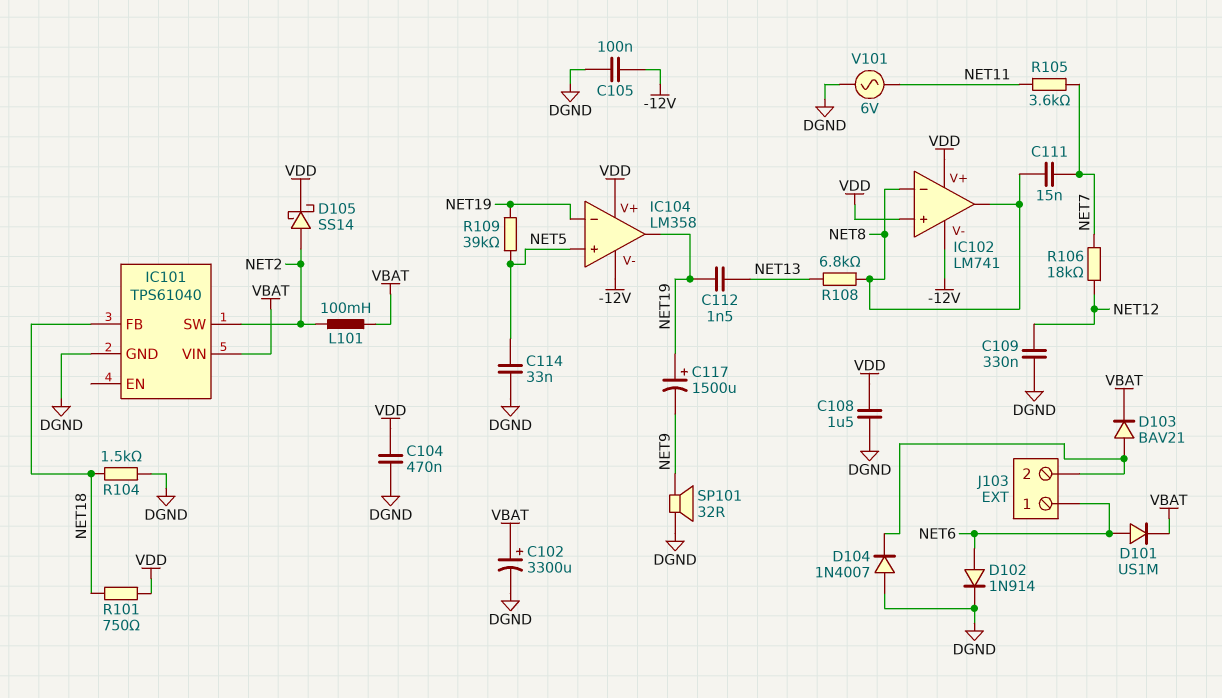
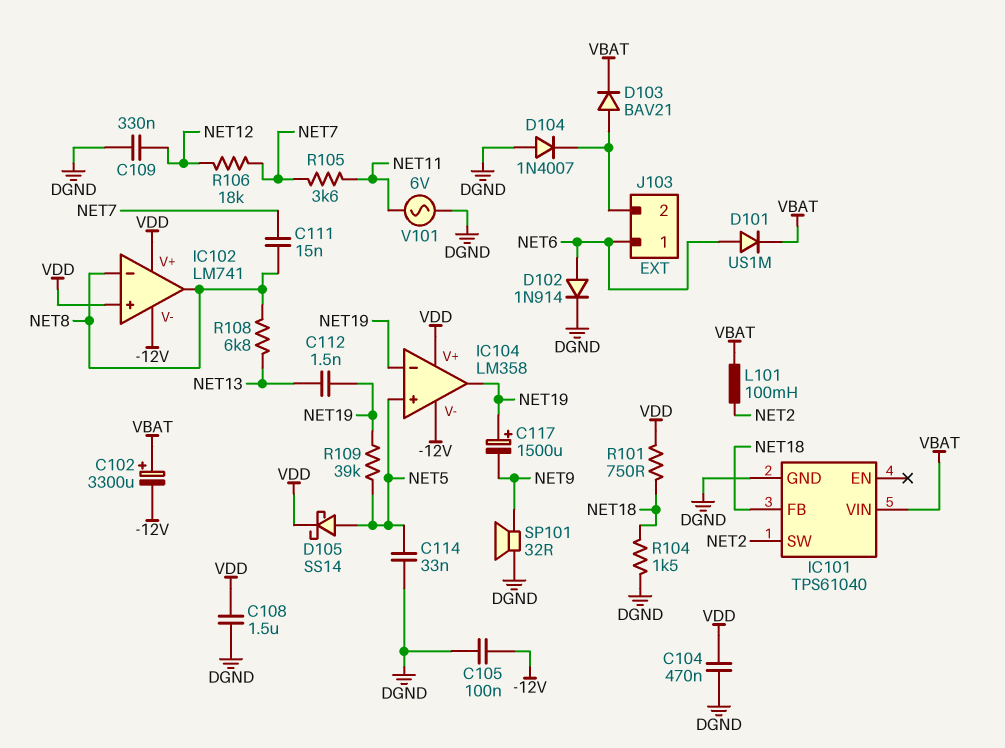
C102: 3300uF (plus VBAT, minus DGND) -> 3300uF (plus VBAT, minus -12V)
D105: schottky SS14 (A NET2, K VDD) -> schottky SS14 (A NET5, K VDD)

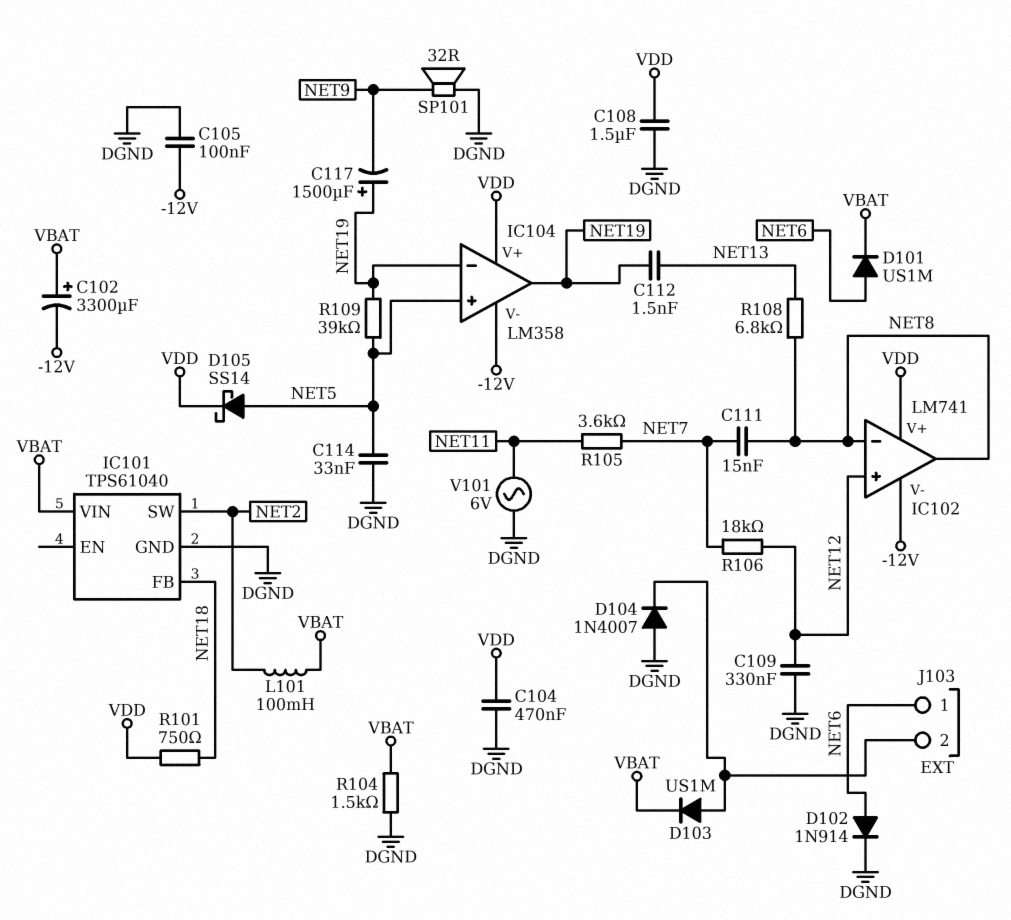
D103: diode BAV21 (A J103/2, K VBAT) -> diode US1M (A J103/2, K VBAT)
IC102 pin in+: VDD -> NET12
R104: 1.5k (DGND, NET18) -> 1.5k (DGND, VBAT)

